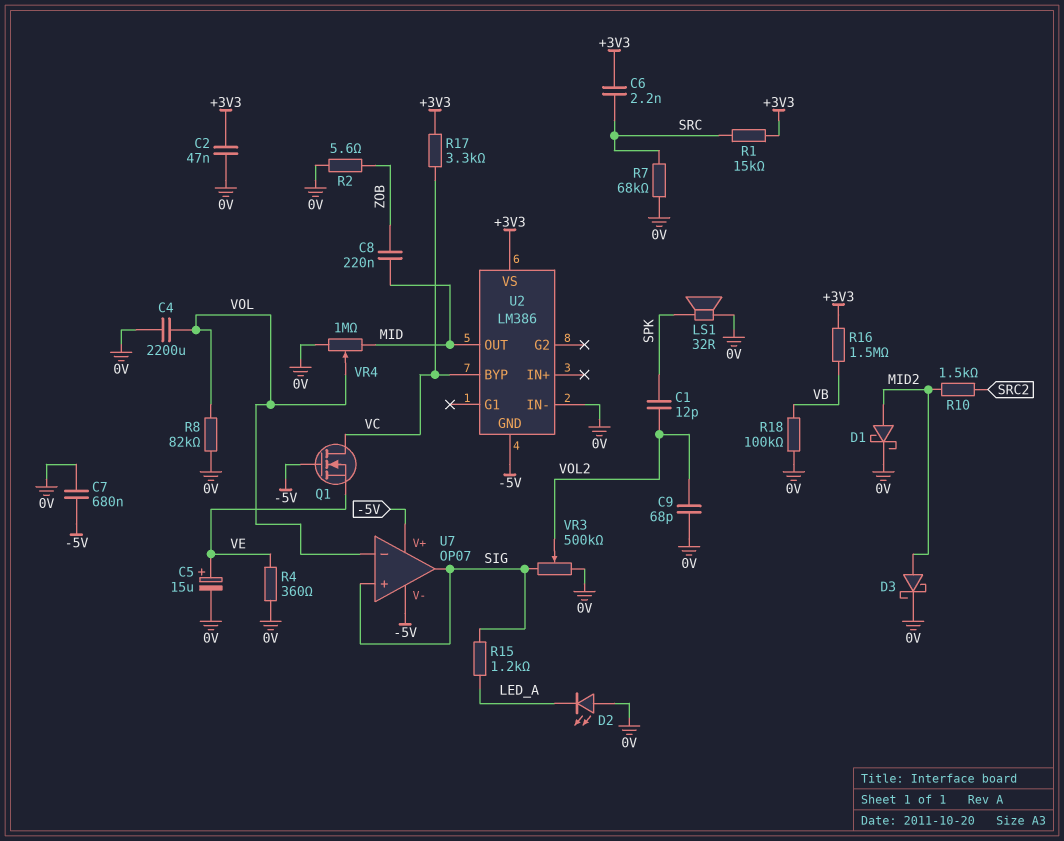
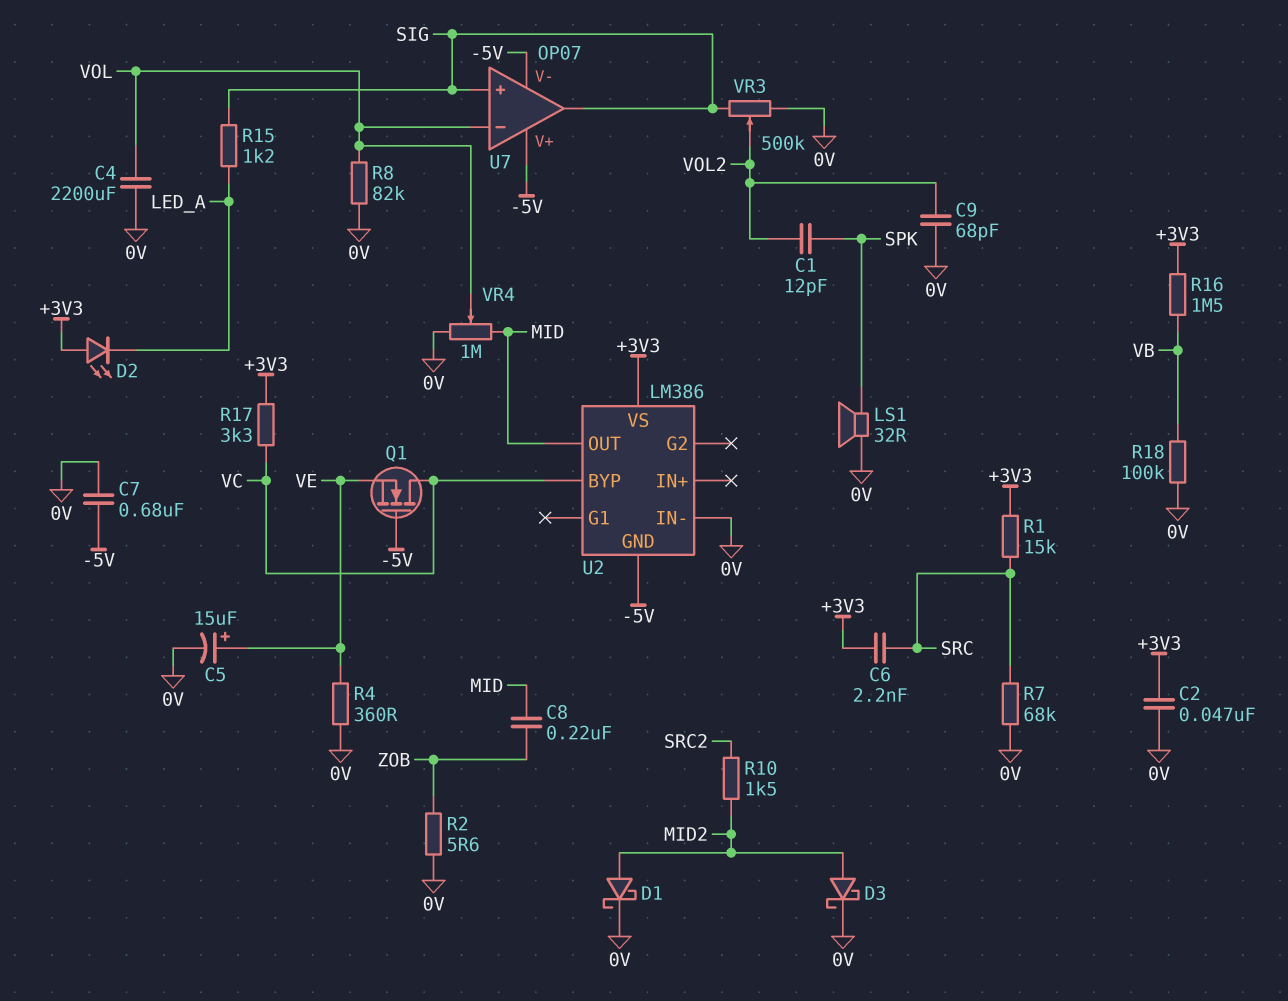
D2: LED (A 0V, K LED_A) -> LED (A +3V3, K LED_A)

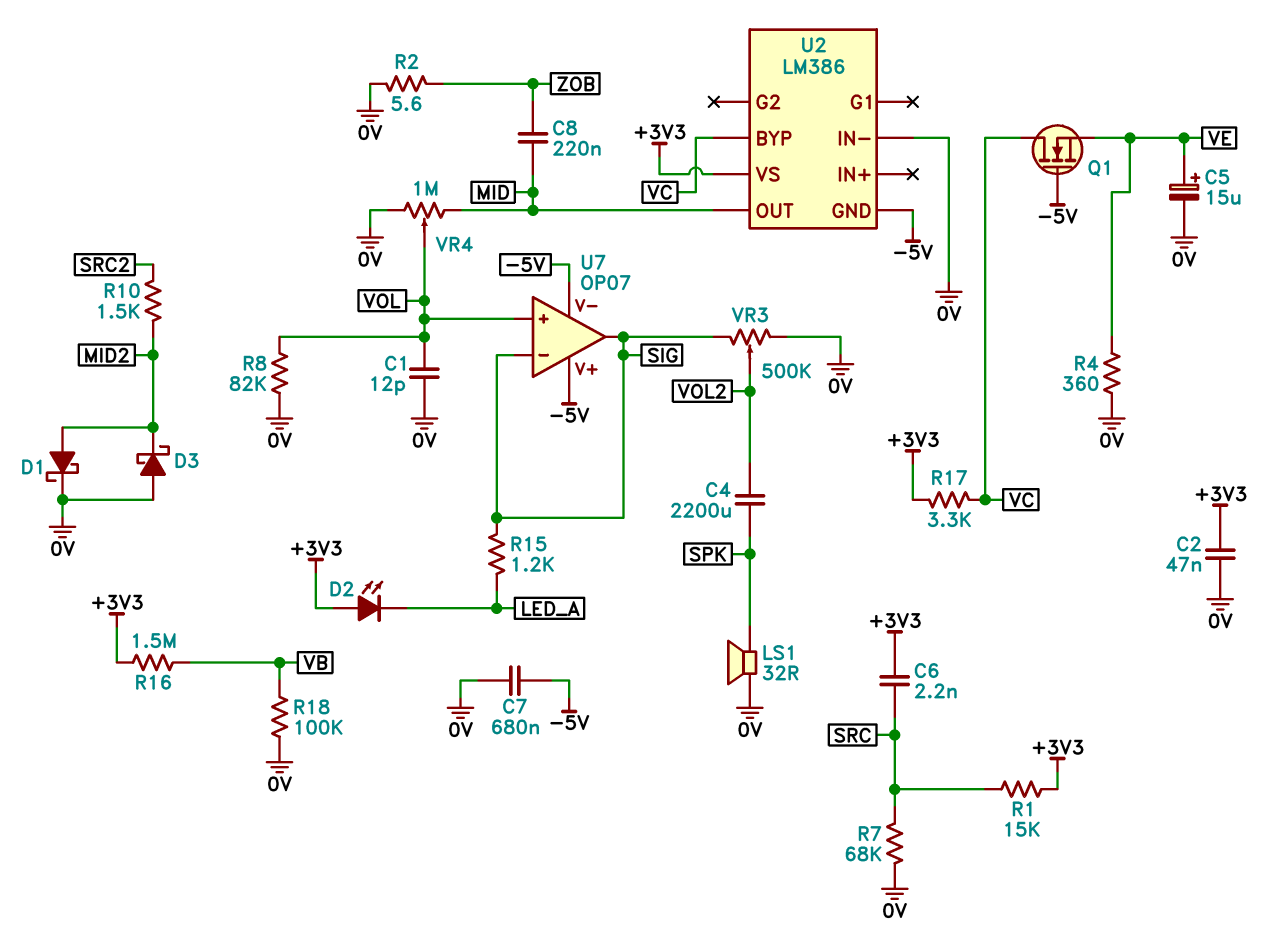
C1: 12pF (SPK, VOL2) -> 12pF (0V, VOL)
C4: 2200uF (0V, VOL) -> 2200uF (SPK, VOL2)
C9: 68pF (0V, VOL2) -> none
D3: schottky (A MID2, K 0V) -> schottky (A 0V, K MID2)
U7 pin in+: SIG -> VOL
U7 pin in-: VOL -> SIG

